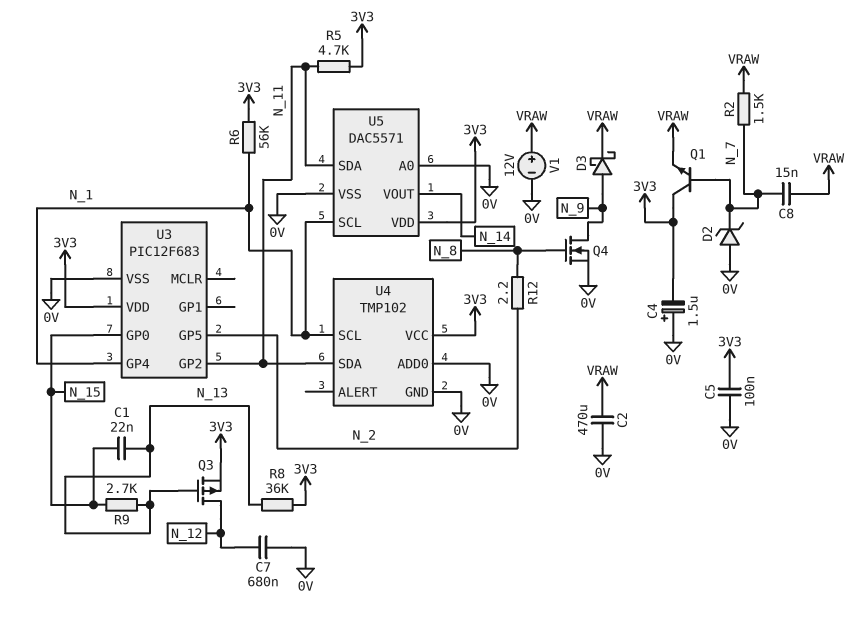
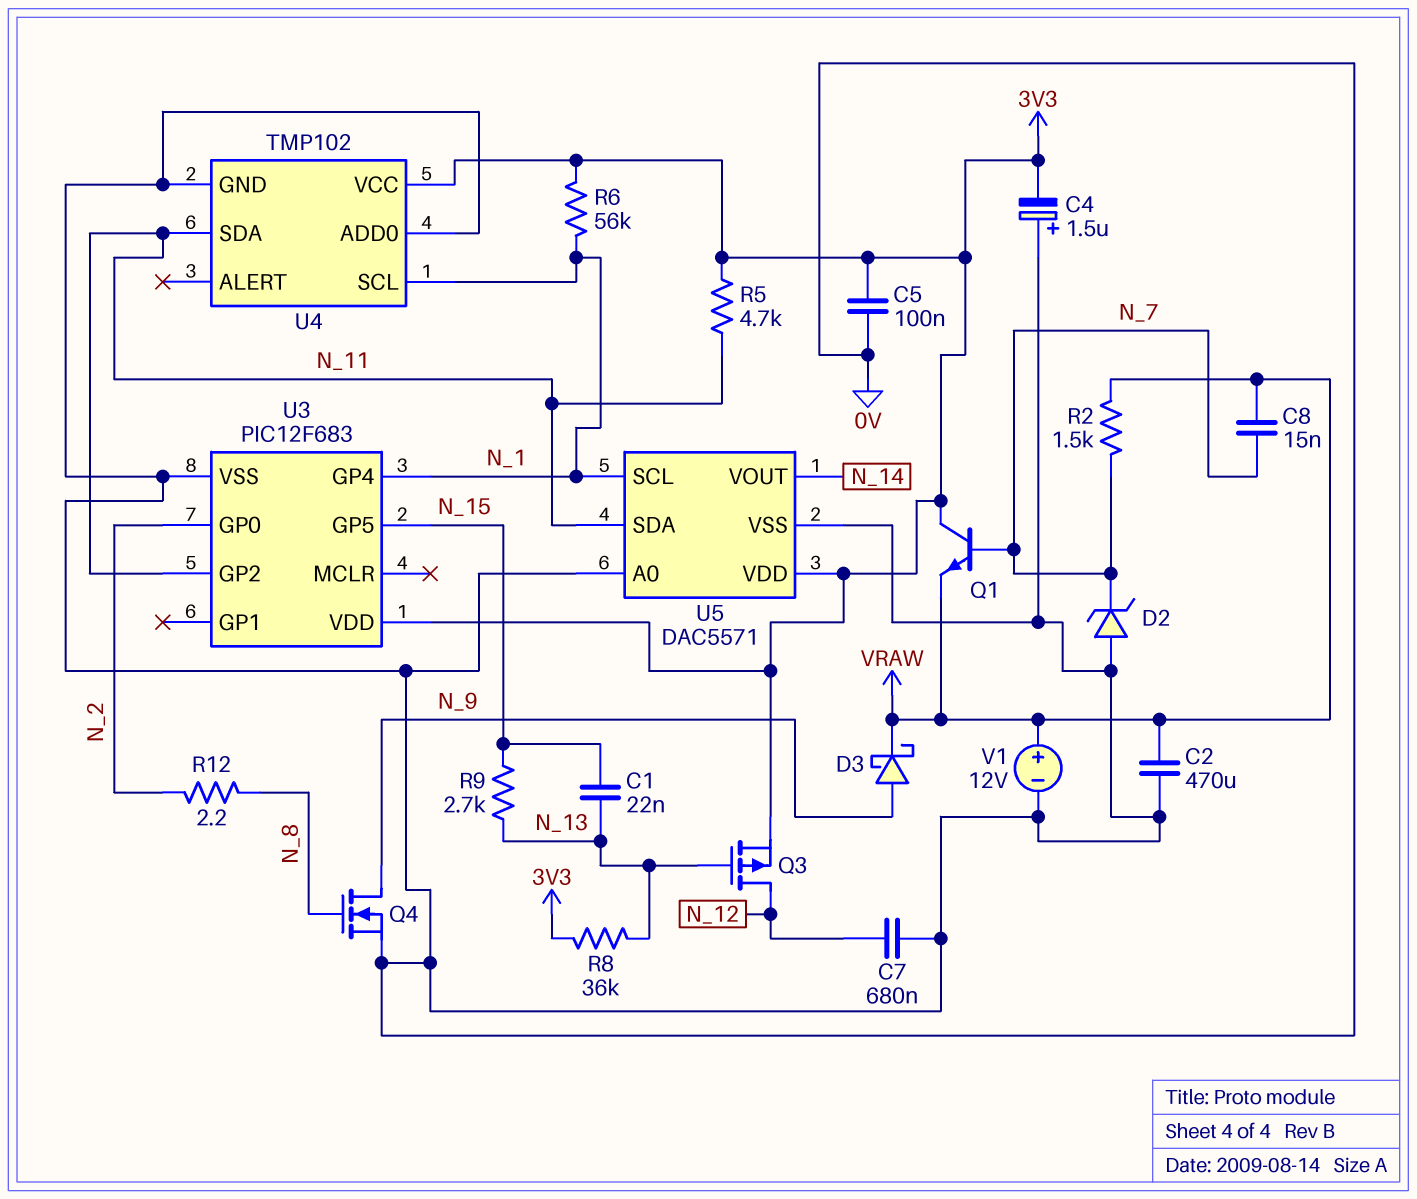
U3 pin GP0: N_15 -> N_2
U3 pin GP5: N_2 -> N_15

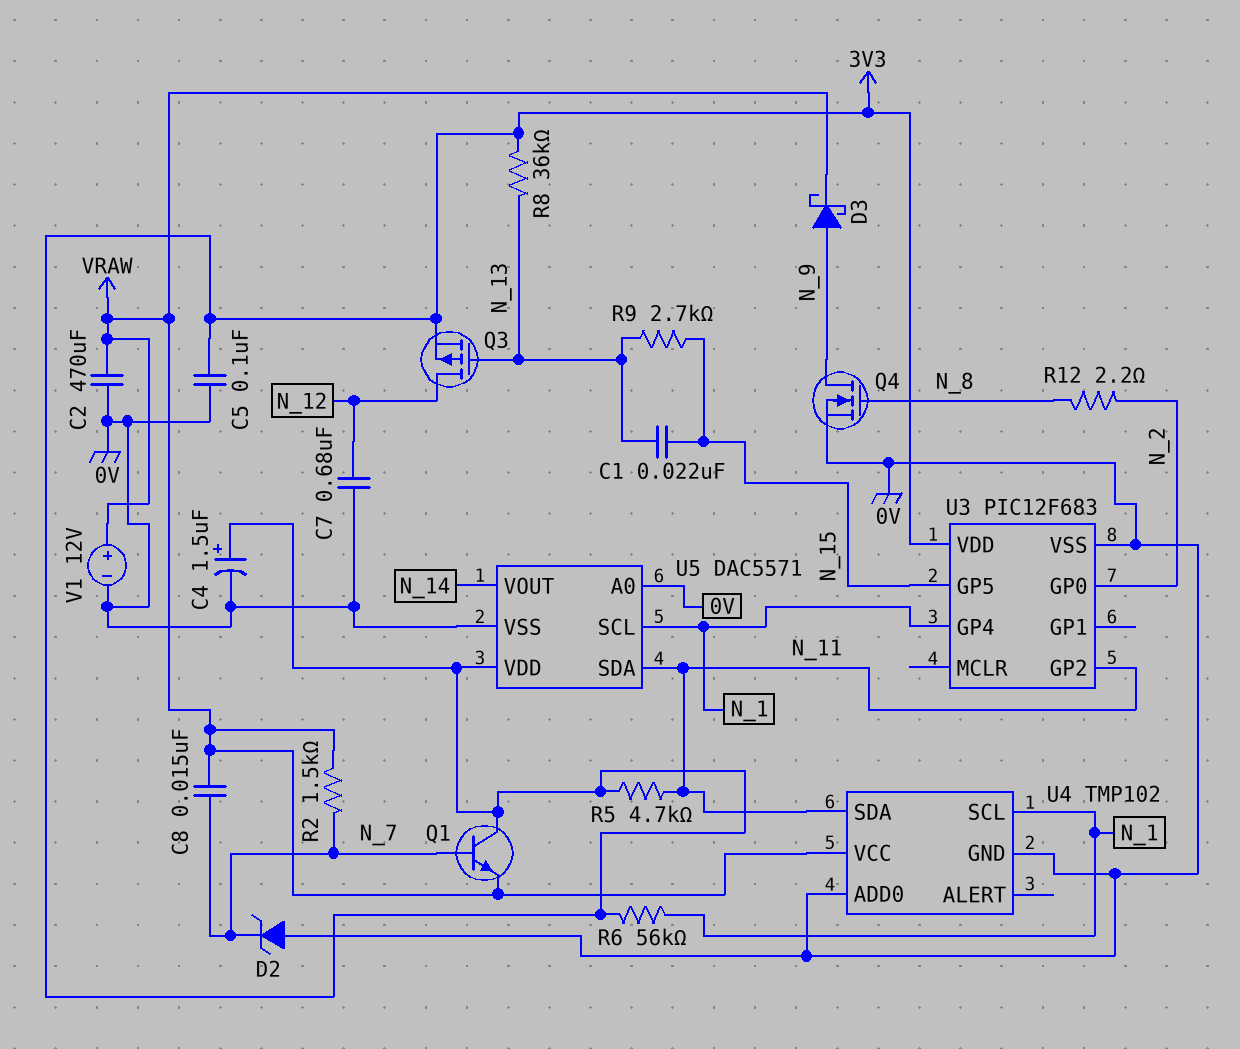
C4: 1.5uF (plus 0V, minus 3V3) -> 1.5uF (plus 3V3, minus 0V)
U4 pin VCC: 3V3 -> VRAW

